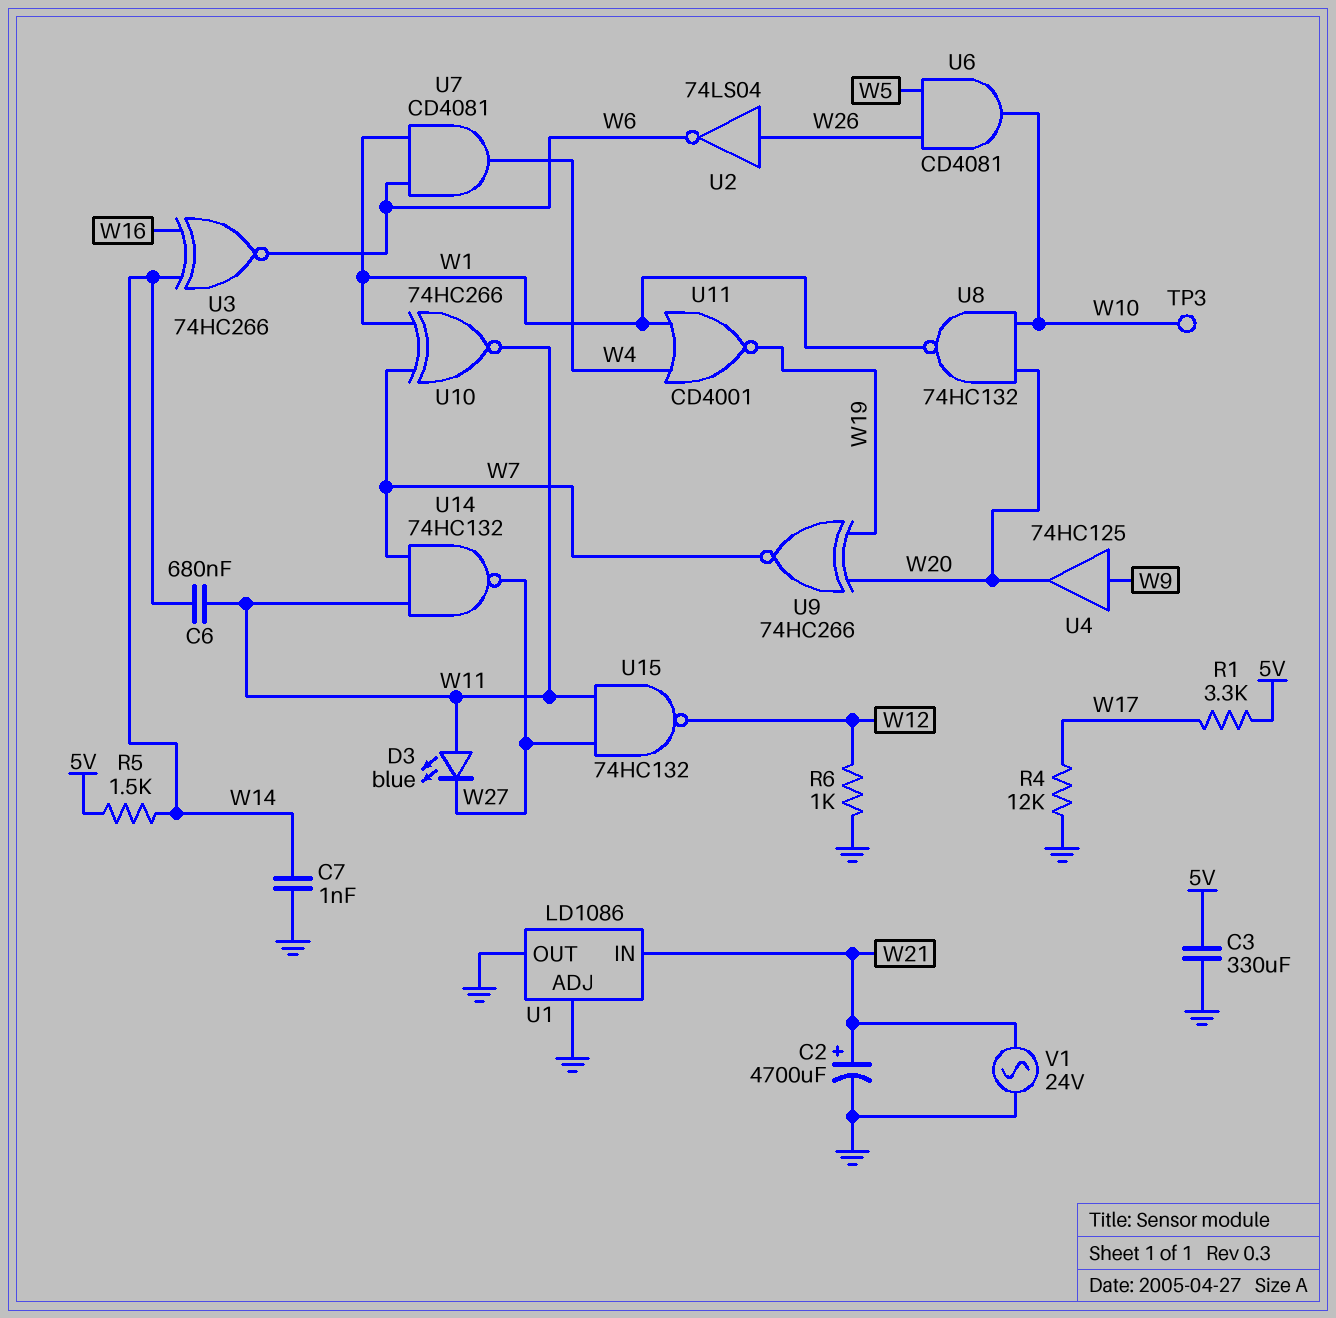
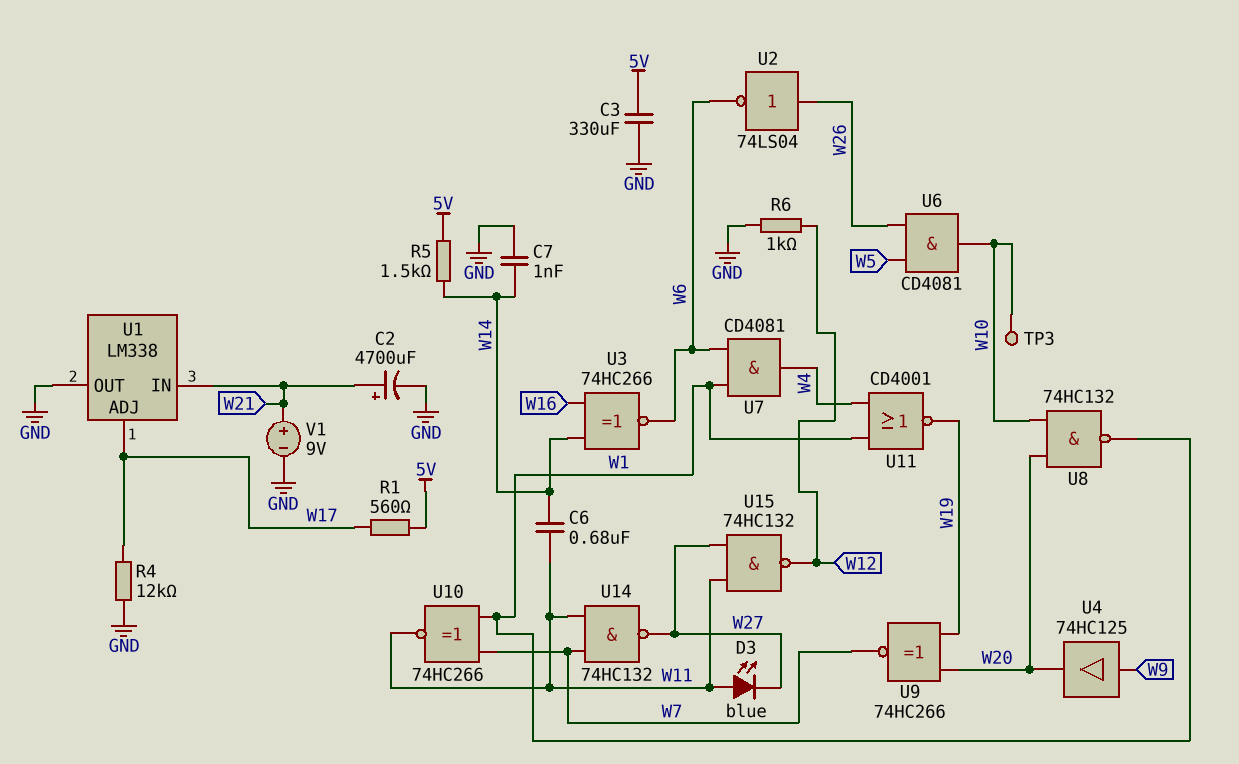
R1: 3.3k (5V, W17) -> 560 (5V, W17)
U1: LD1086 -> LM338
U1 pin ADJ: GND -> W17
V1: AC 24V (GND, W21) -> 9V (plus W21, minus GND)

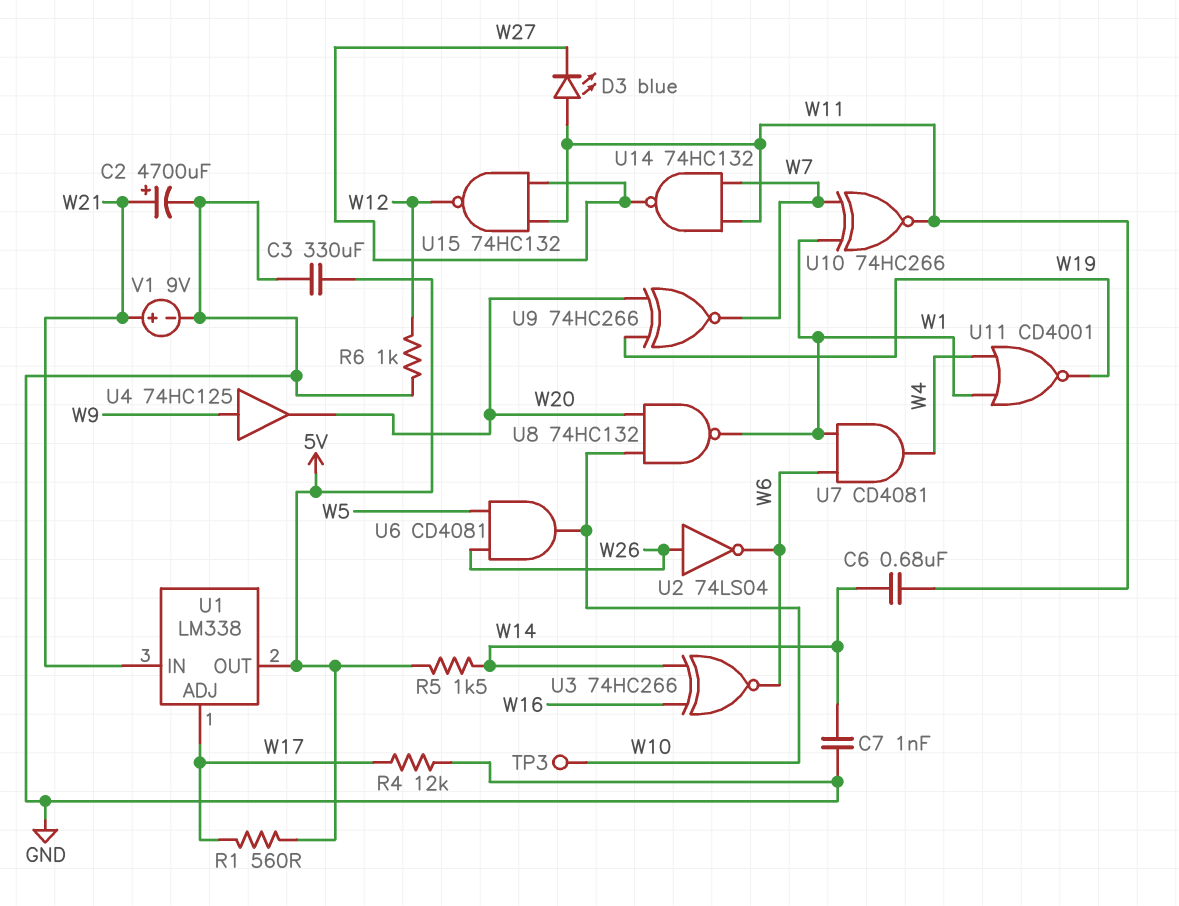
U1 pin OUT: GND -> 5V

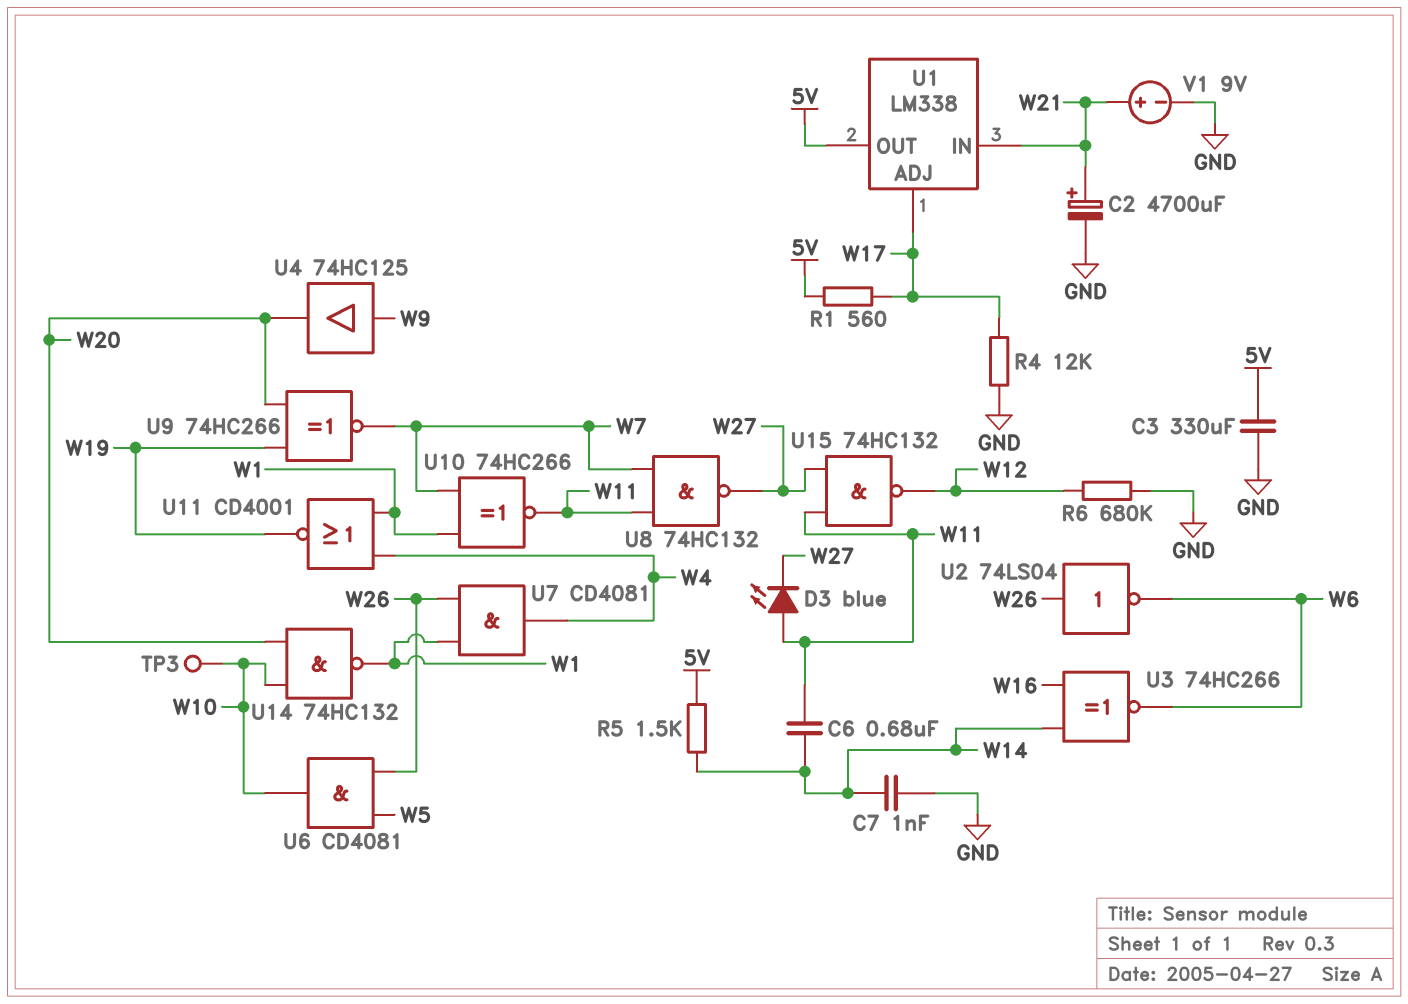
R6: 1k (GND, W12) -> 680k (GND, W12)
U7: AND CD4081 (in W1, in W6, out W4) -> AND CD4081 (in W1, in W26, out W4)
U8: NAND 74HC132 (in W10, in W20, out W1) -> NAND 74HC132 (in W7, in W11, out W27)
U14: NAND 74HC132 (in W7, in W11, out W27) -> NAND 74HC132 (in W10, in W20, out W1)

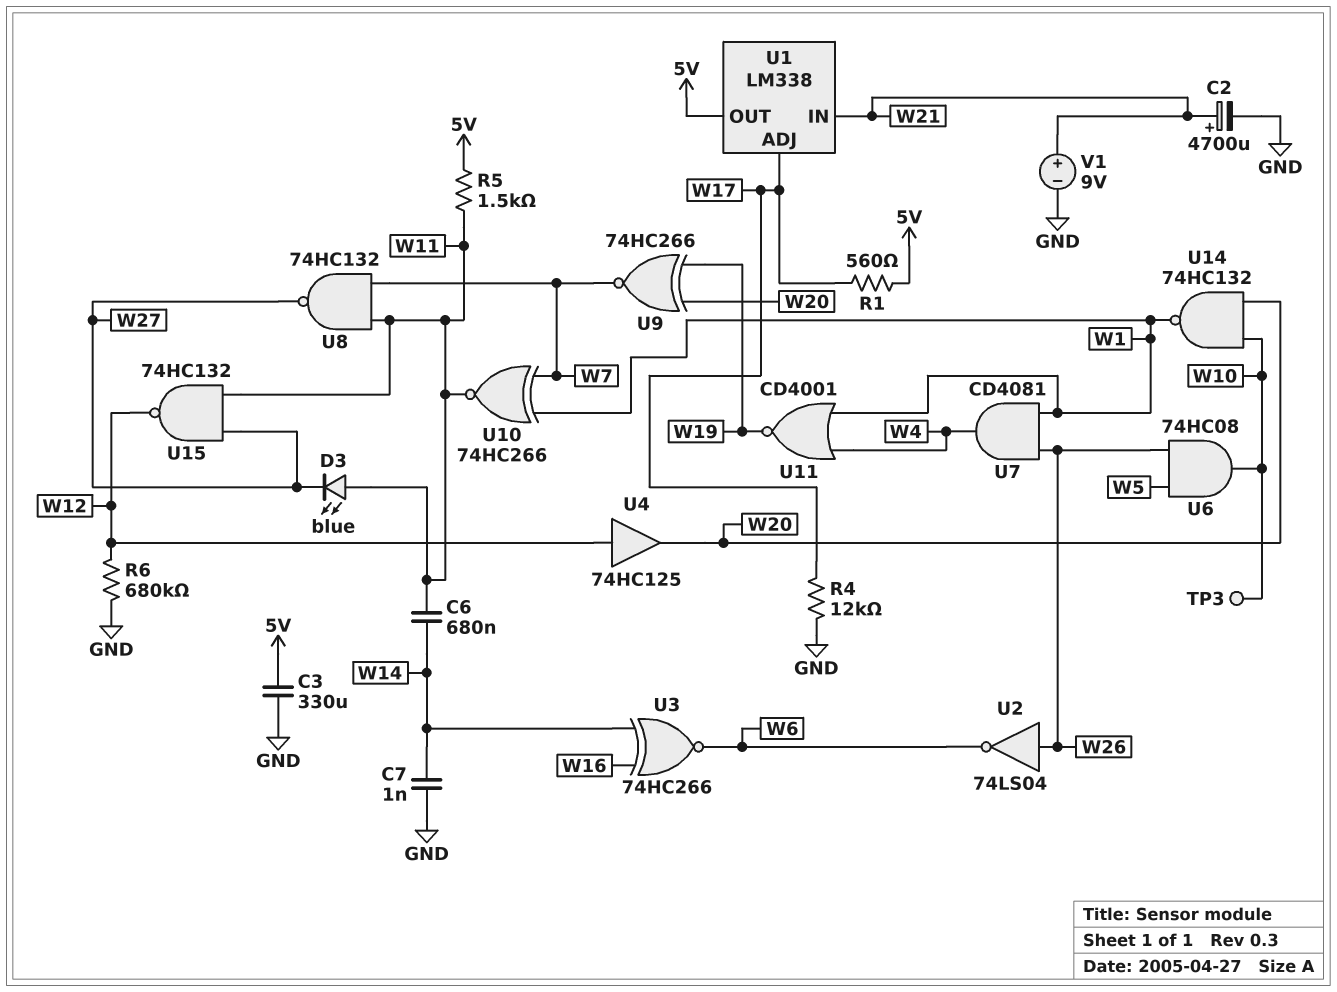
R5: 1.5k (5V, W14) -> 1.5k (5V, W11)
U4: buffer 74HC125 (in W9, out W20) -> buffer 74HC125 (in W12, out W20)
U6: AND CD4081 (in W5, in W26, out W10) -> AND 74HC08 (in W5, in W26, out W10)

